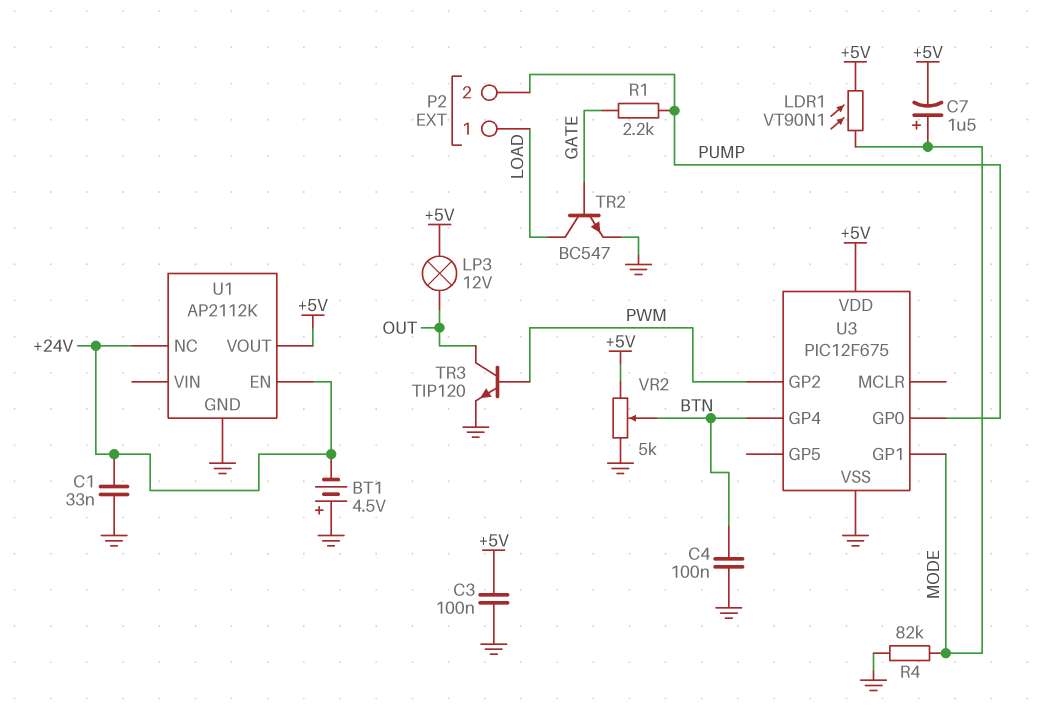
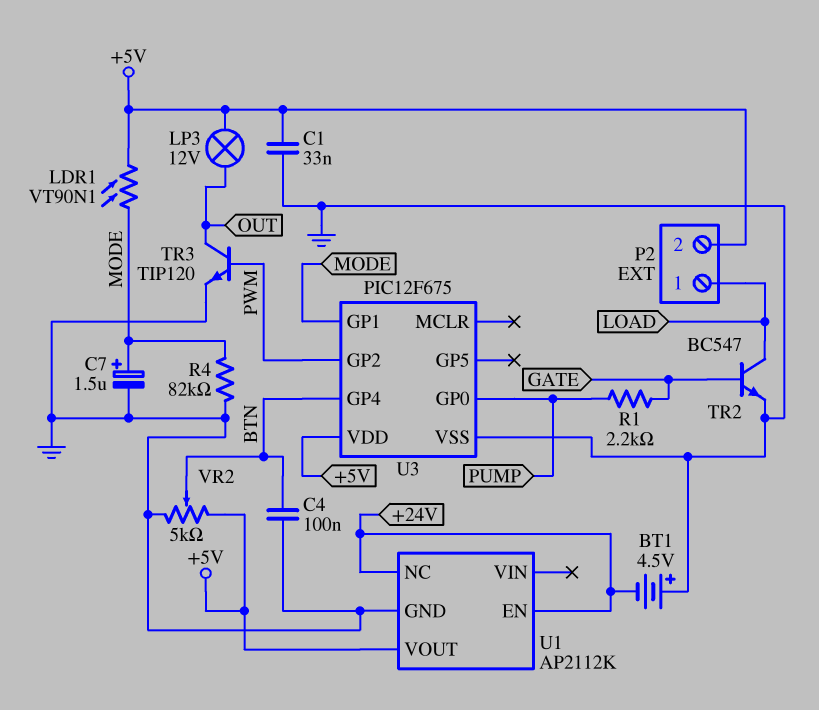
C1: 33nF (+24V, GND) -> 33nF (+5V, GND)
C3: 100nF (+5V, GND) -> none
C7: 1.5uF (plus MODE, minus +5V) -> 1.5uF (plus MODE, minus GND)
P2 pin 2: PUMP -> +5V

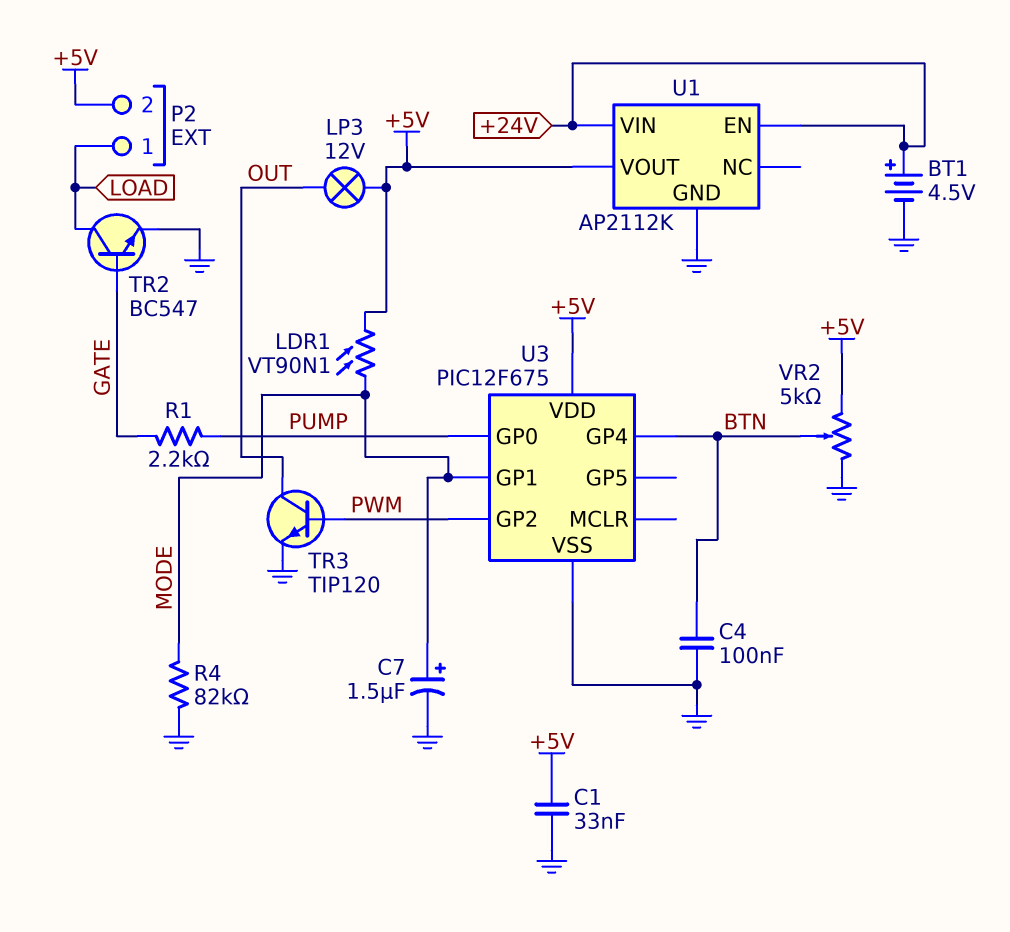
BT1: 4.5V (plus GND, minus +24V) -> 4.5V (plus +24V, minus GND)
U1 pin NC: +24V -> none
U1 pin VIN: none -> +24V

